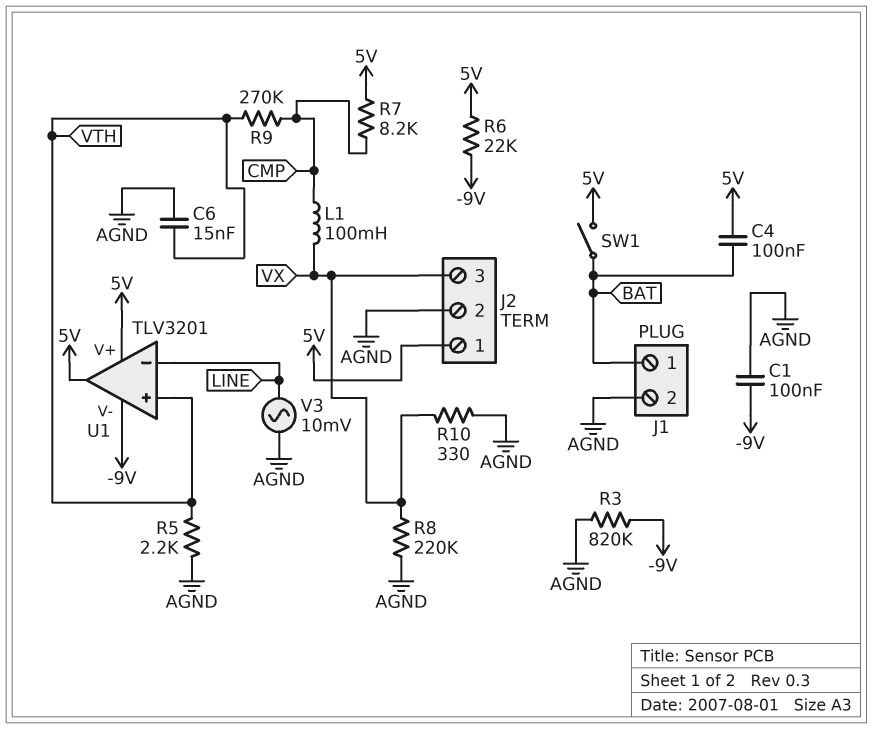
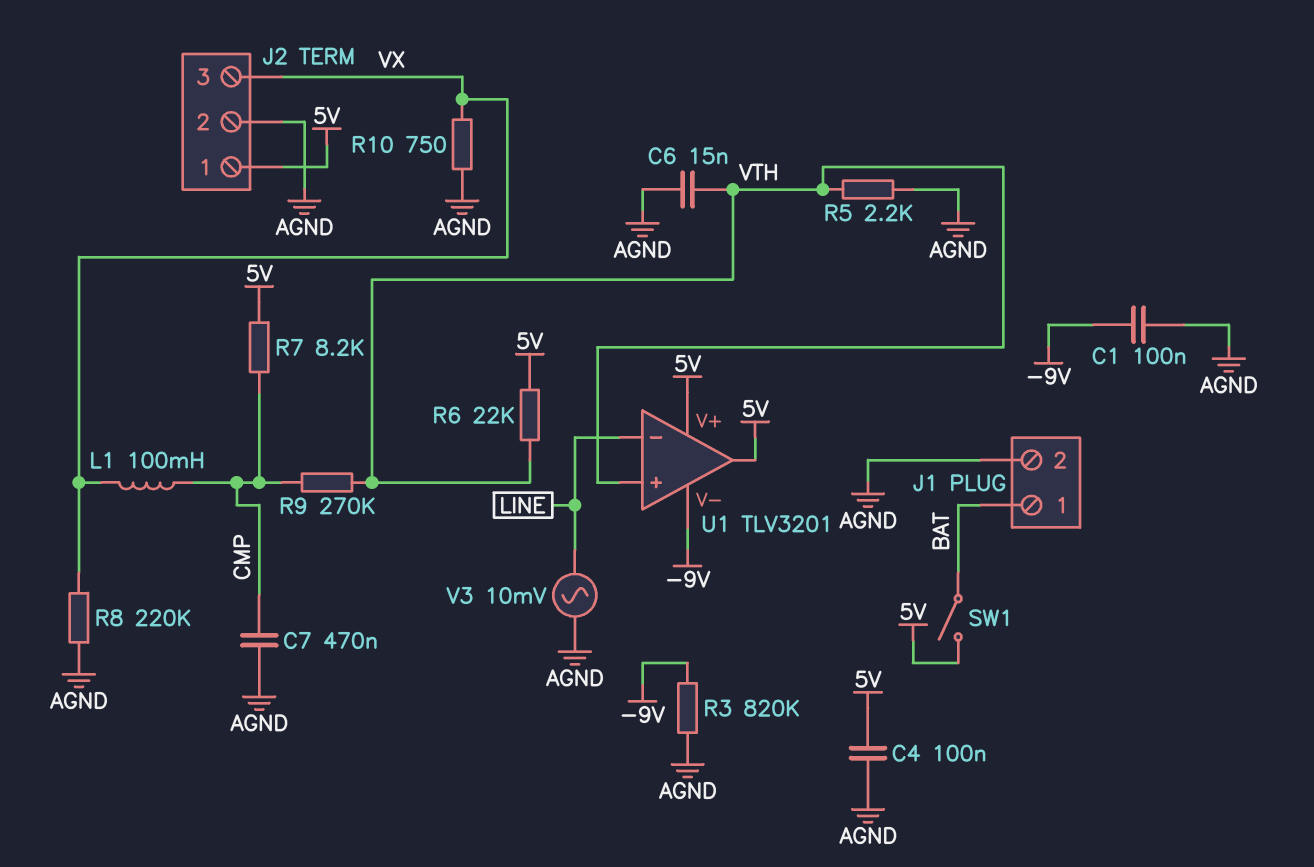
C4: 100nF (5V, BAT) -> 100nF (5V, AGND)
C7: none -> 470nF (AGND, CMP)
R6: 22k (-9V, 5V) -> 22k (5V, VTH)
R10: 330 (AGND, VX) -> 750 (AGND, VX)

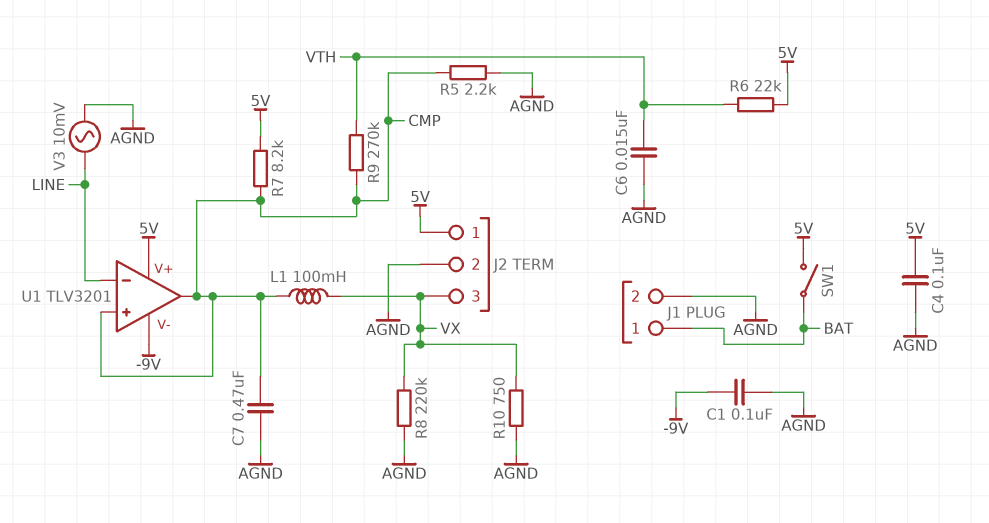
R3: 820k (-9V, AGND) -> none
R5: 2.2k (AGND, VTH) -> 2.2k (AGND, CMP)
U1 pin in+: VTH -> CMP
U1 pin out: 5V -> CMP

